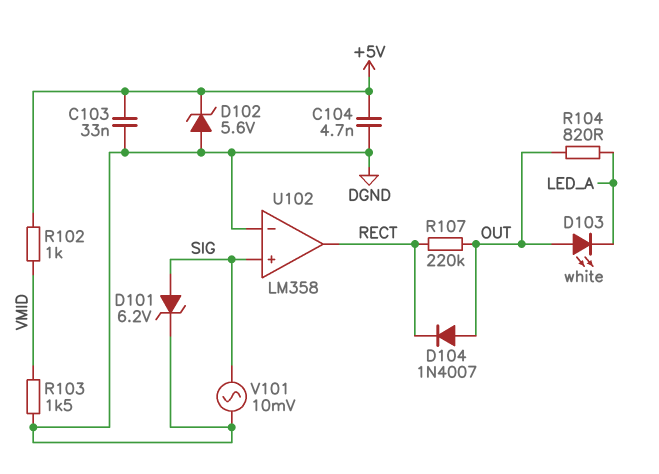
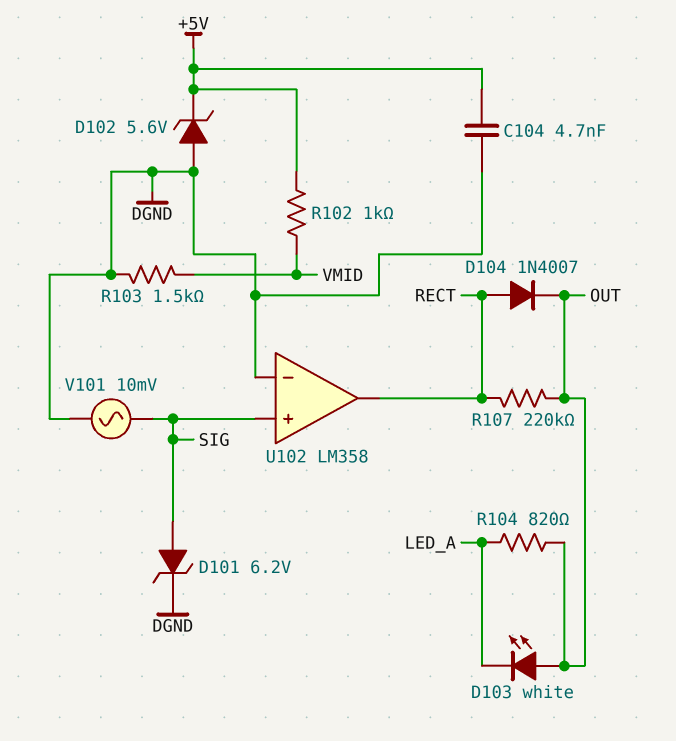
C103: 33nF (+5V, DGND) -> none
D104: diode 1N4007 (A OUT, K RECT) -> diode 1N4007 (A RECT, K OUT)

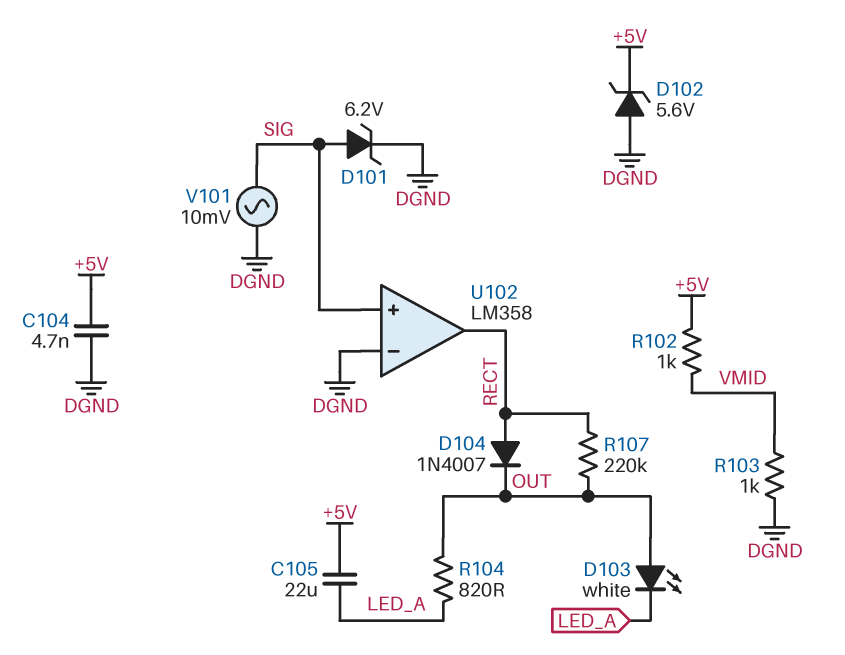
C105: none -> 22uF (+5V, LED_A)
R103: 1.5k (DGND, VMID) -> 1k (DGND, VMID)

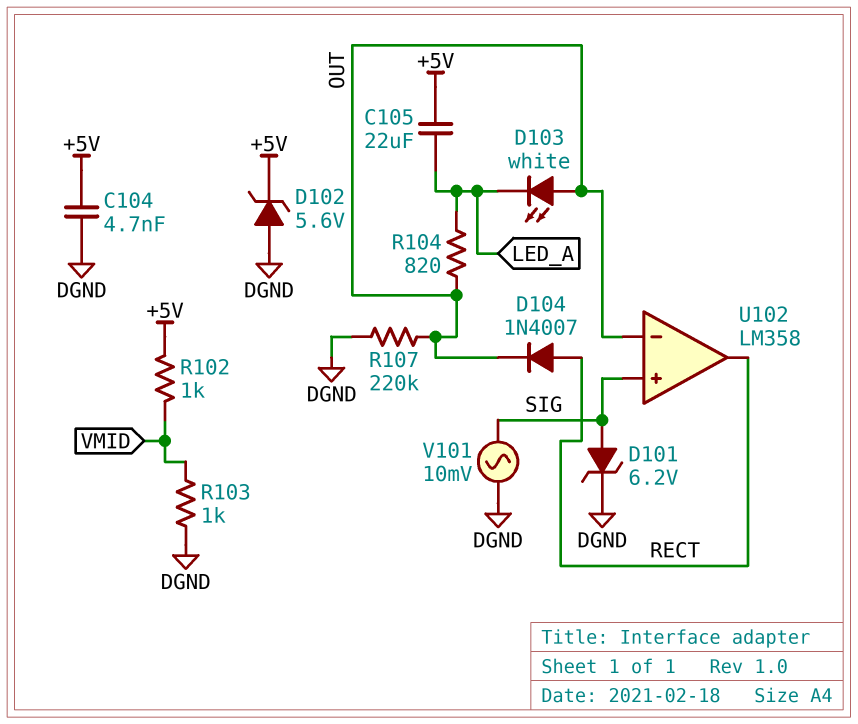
R107: 220k (OUT, RECT) -> 220k (DGND, OUT)
U102 pin in-: DGND -> OUT

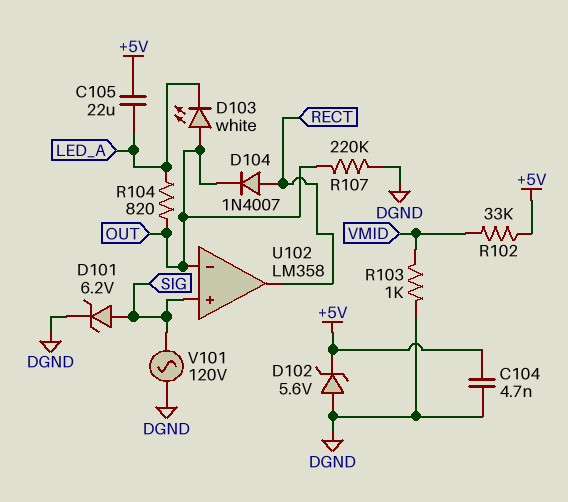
R102: 1k (+5V, VMID) -> 33k (+5V, VMID)
V101: AC 10mV (DGND, SIG) -> AC 120V (DGND, SIG)

